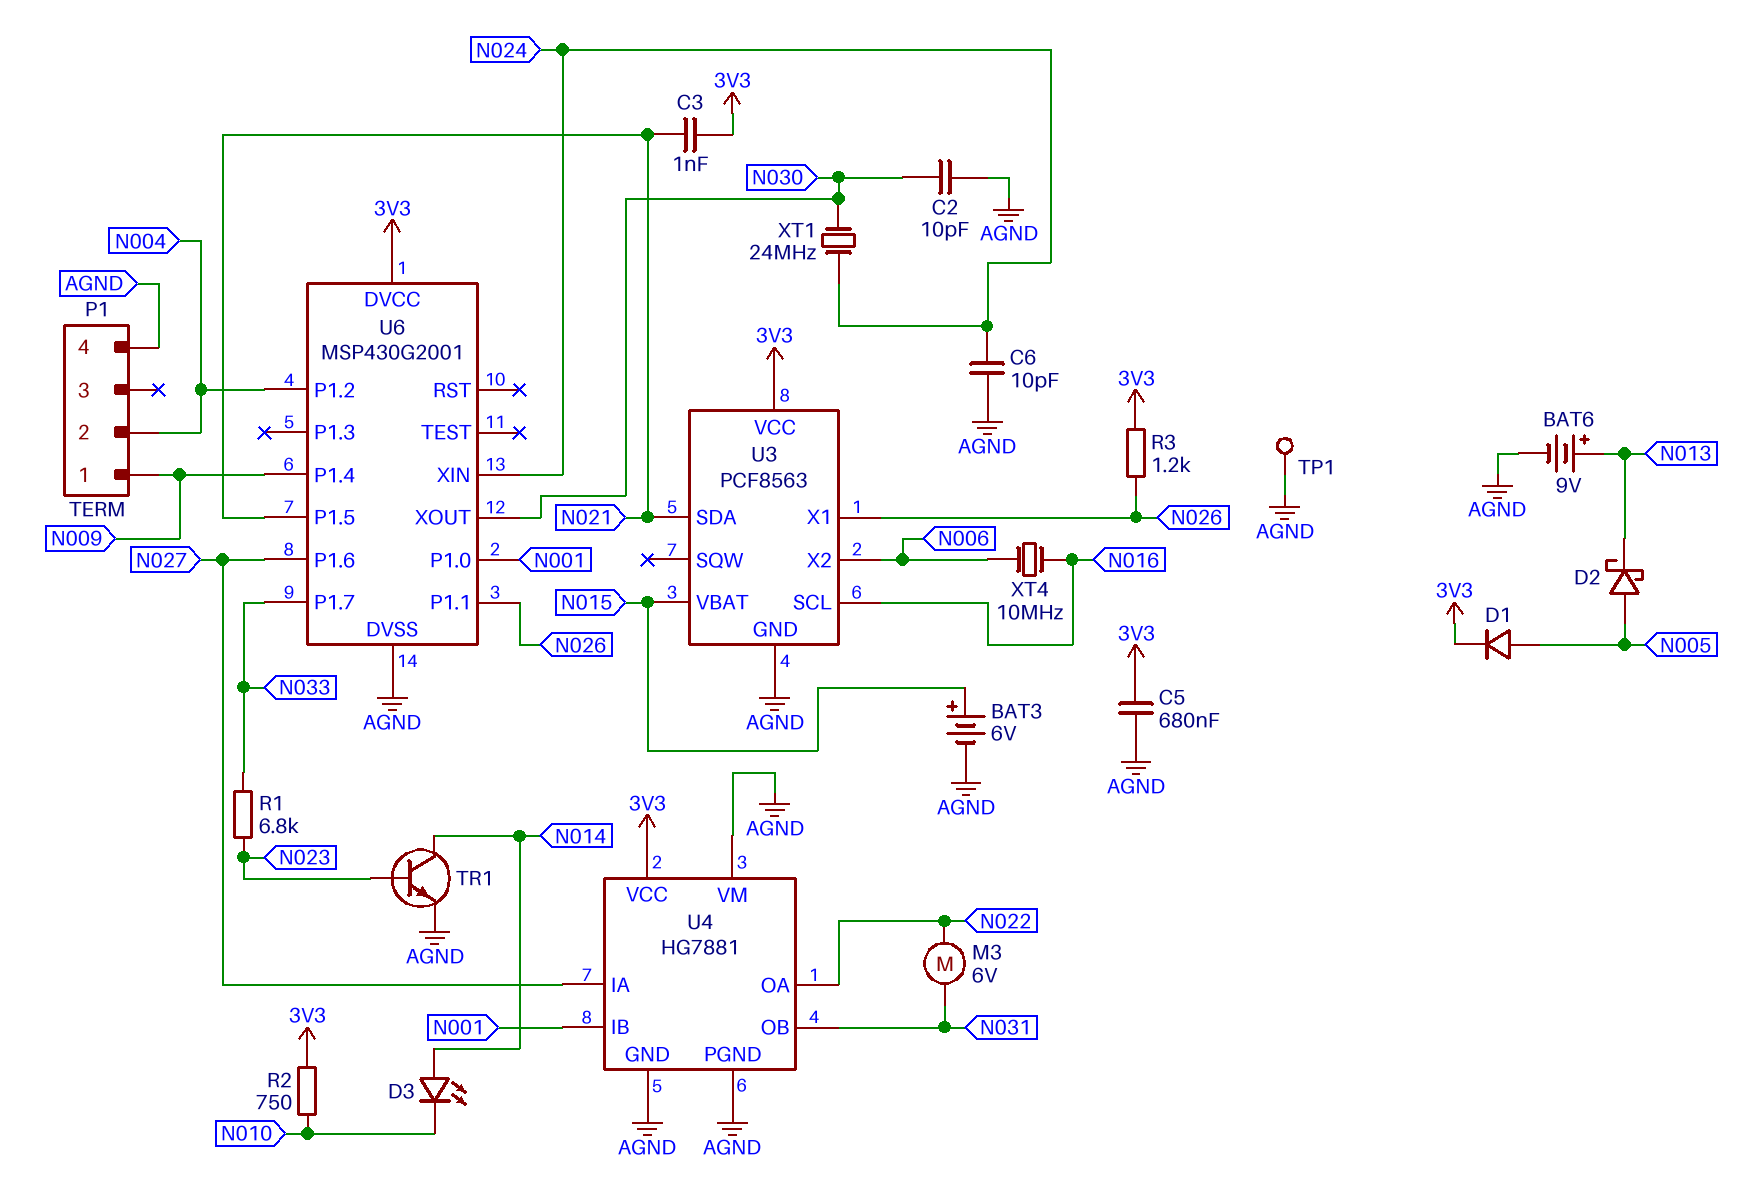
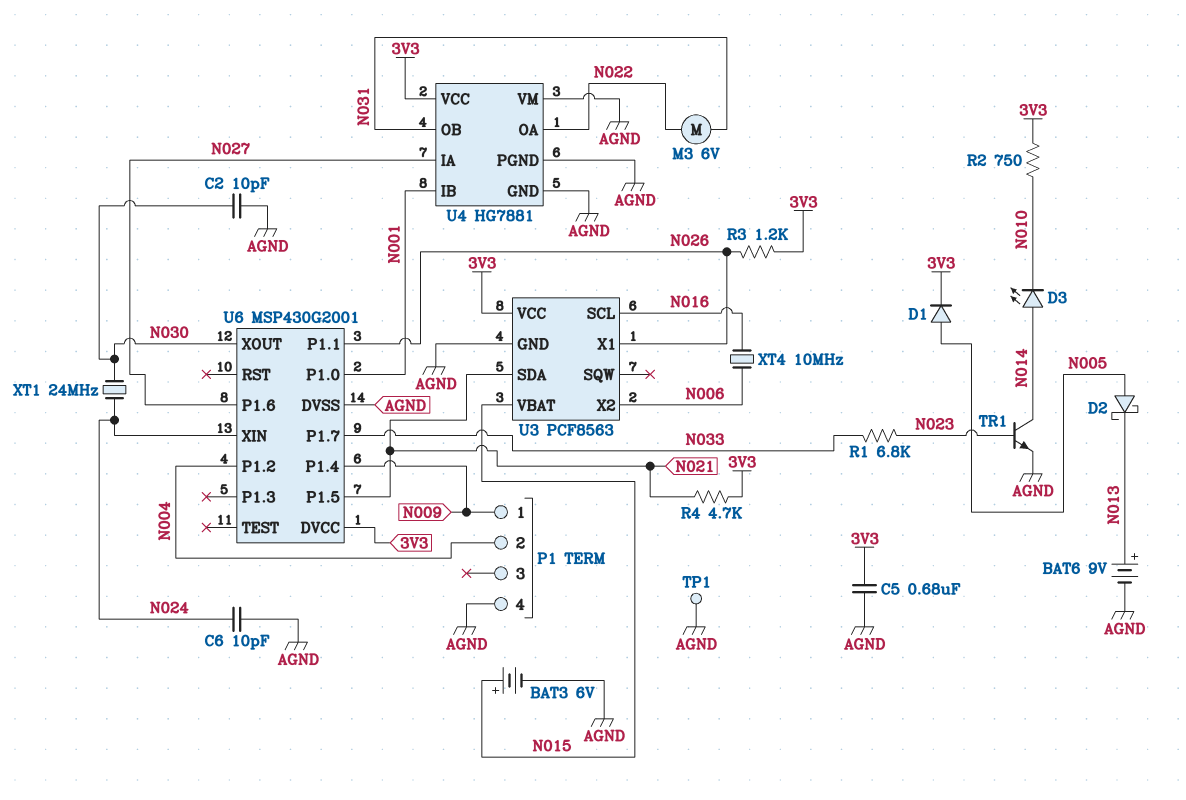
C3: 1nF (3V3, N021) -> none
R4: none -> 4.7k (3V3, N021)

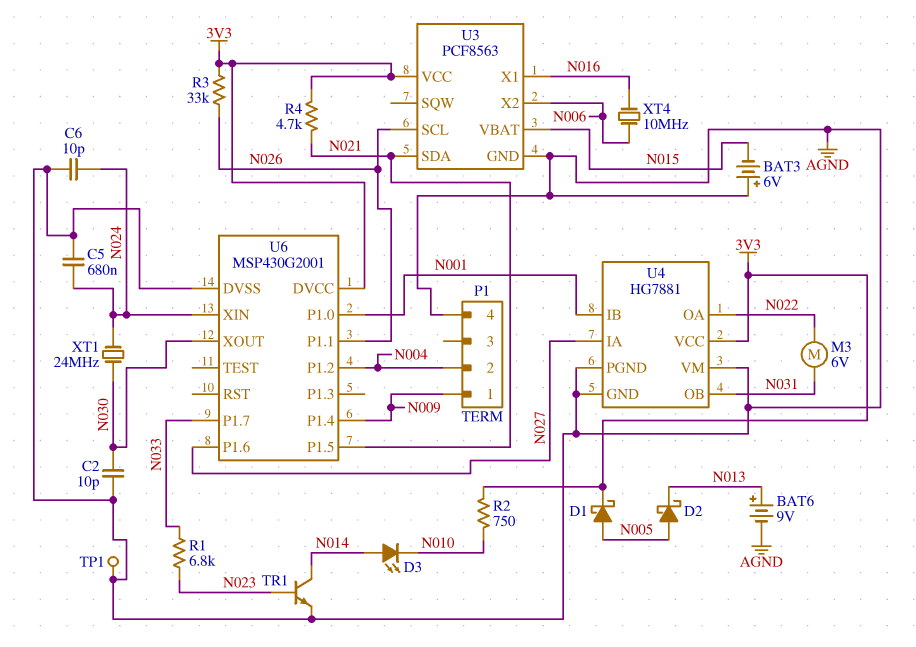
BAT3: 6V (plus N015, minus AGND) -> 6V (plus AGND, minus N015)
C5: 680nF (3V3, AGND) -> 680nF (AGND, N024)
D1: diode (A N005, K 3V3) -> schottky (A N005, K 3V3)
R3: 1.2k (3V3, N026) -> 33k (3V3, N026)
U3 pin SCL: N016 -> N026
U3 pin X1: N026 -> N016

